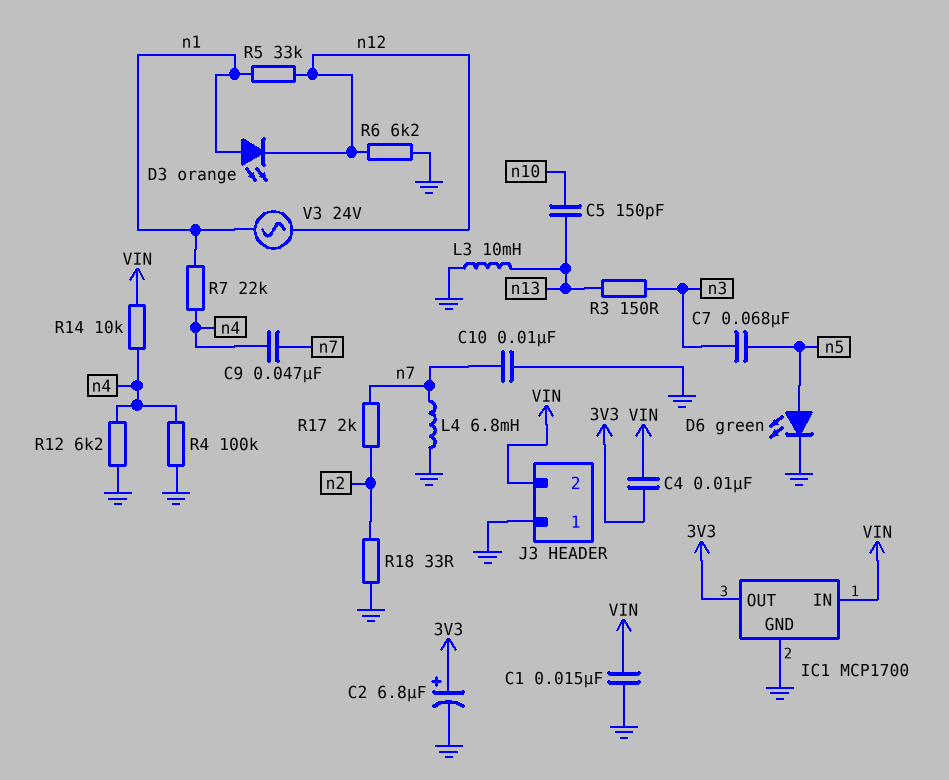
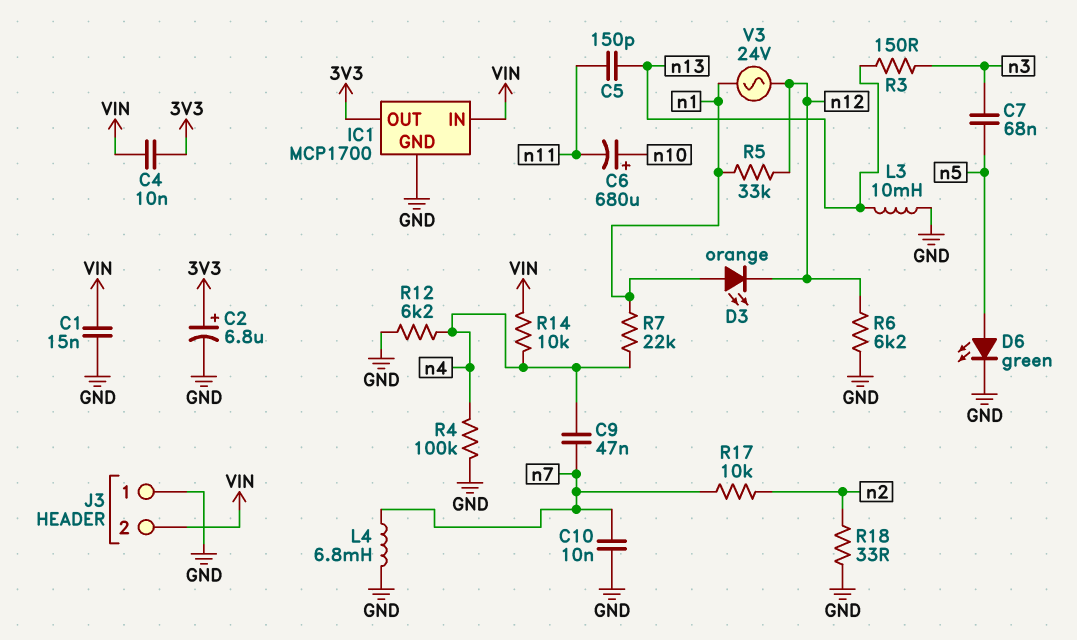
C5: 150pF (n10, n13) -> 150pF (n11, n13)
C6: none -> 680uF (plus n10, minus n11)
R17: 2k (n2, n7) -> 10k (n2, n7)

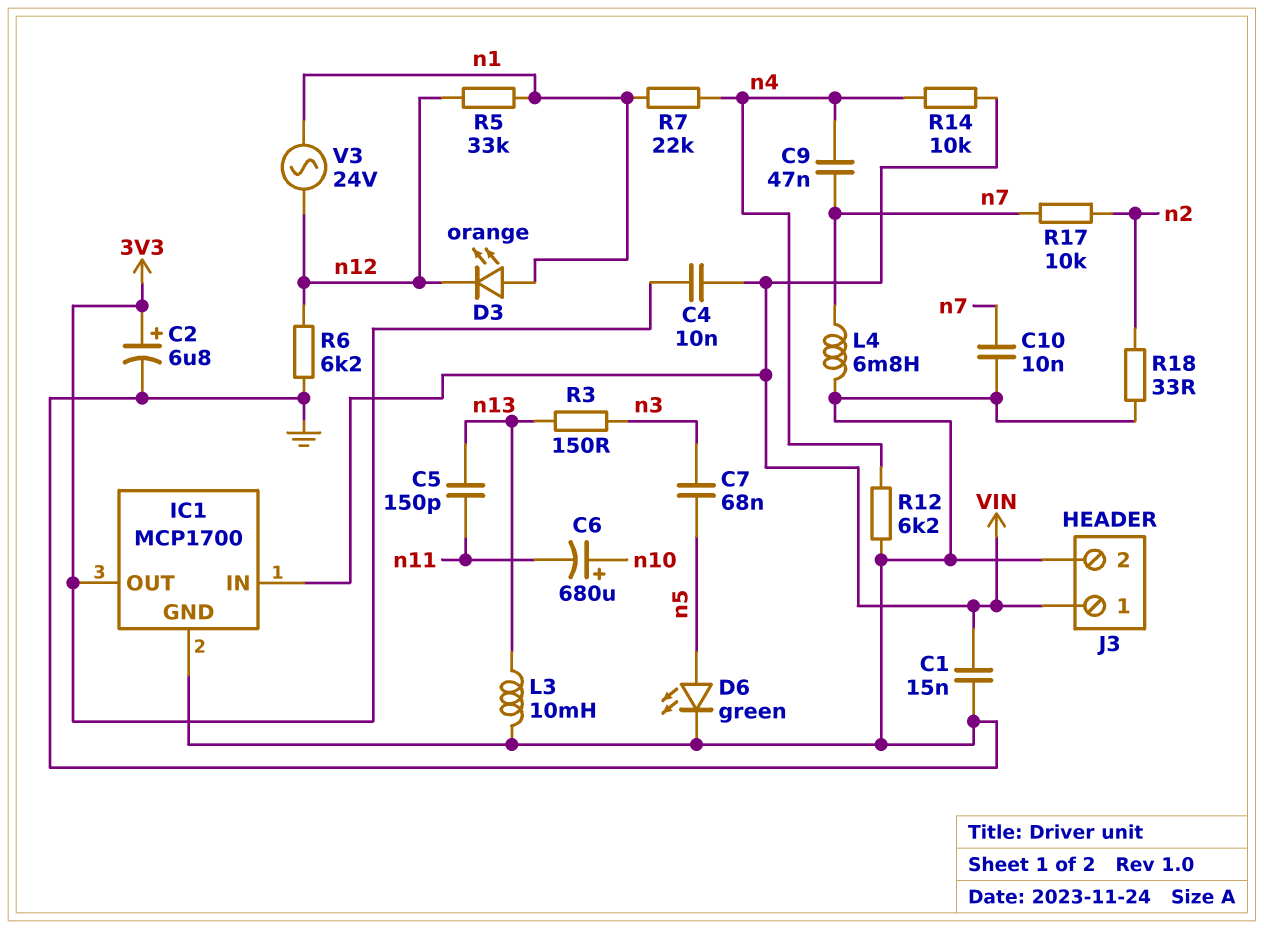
J3 pin 1: GND -> VIN
J3 pin 2: VIN -> GND
R4: 100k (GND, n4) -> none

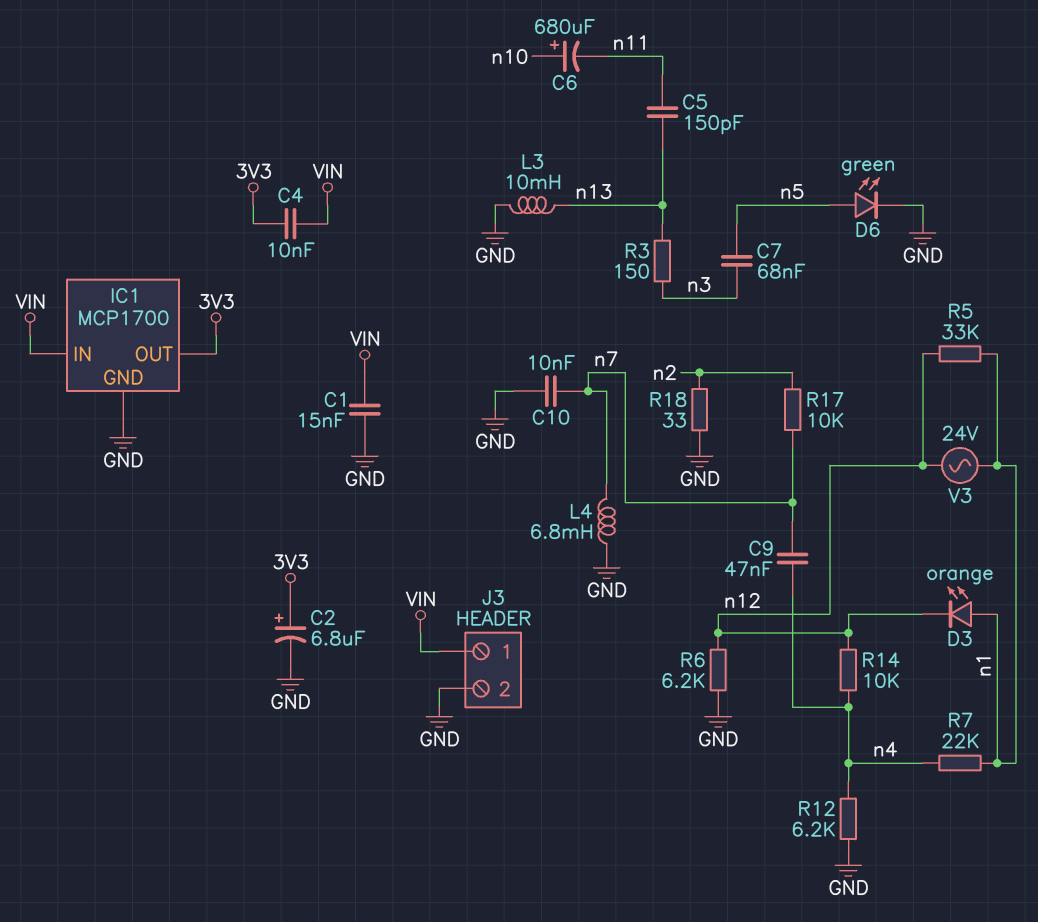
R14: 10k (VIN, n4) -> 10k (n4, n12)

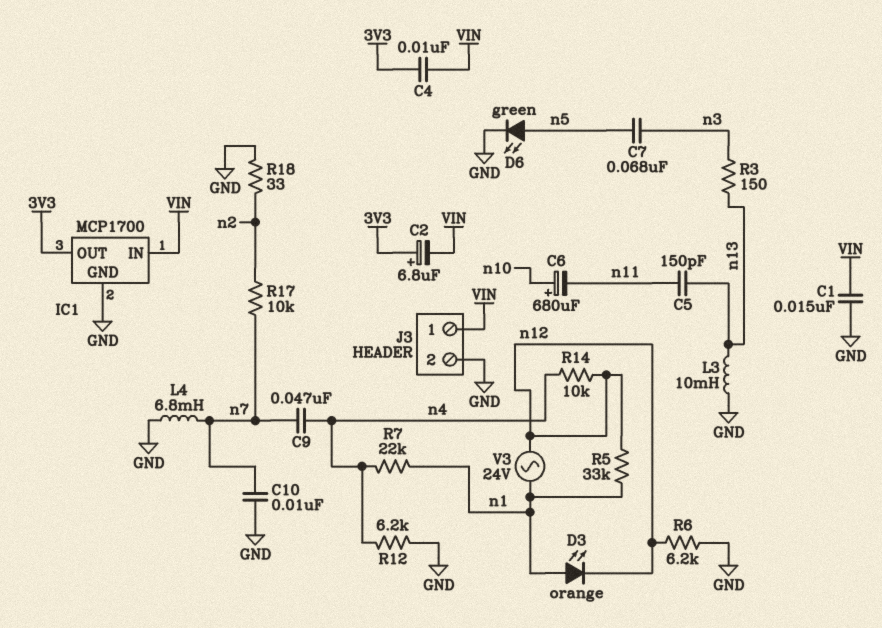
C2: 6.8uF (plus 3V3, minus GND) -> 6.8uF (plus 3V3, minus VIN)

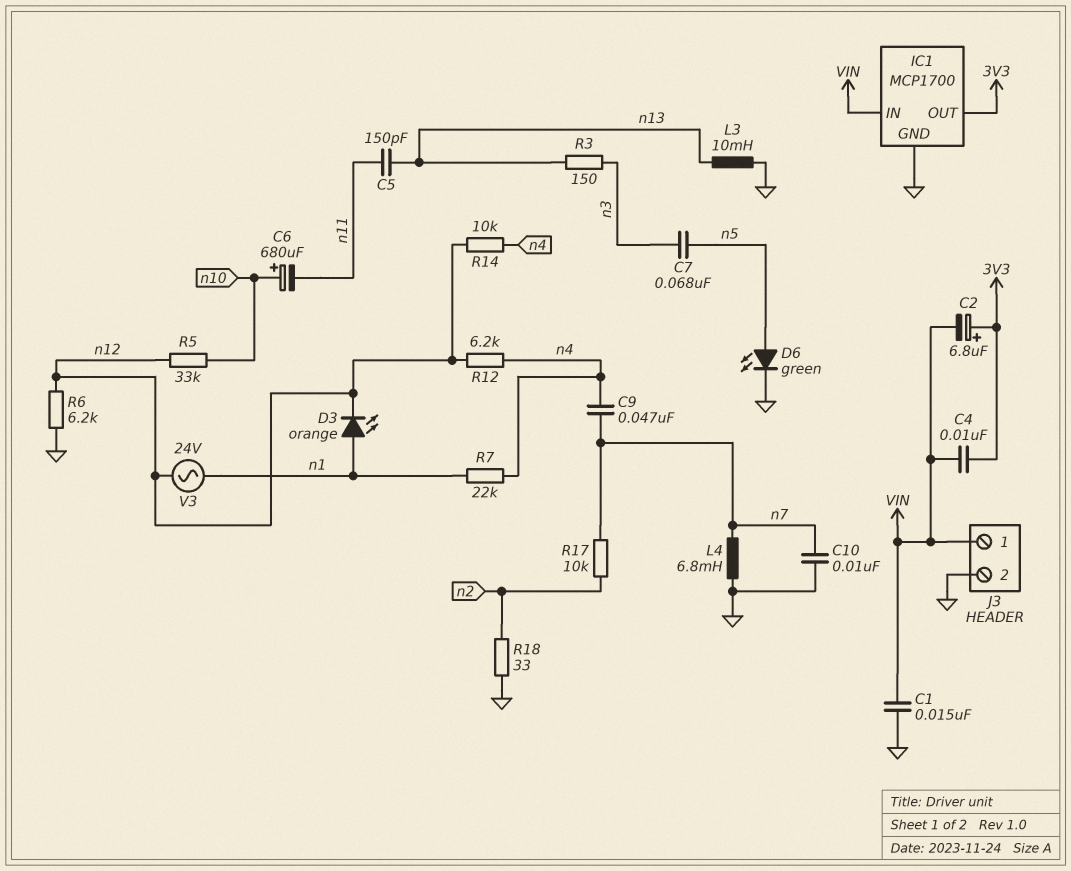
R5: 33k (n1, n12) -> 33k (n10, n12)
R12: 6.2k (GND, n4) -> 6.2k (n4, n12)

